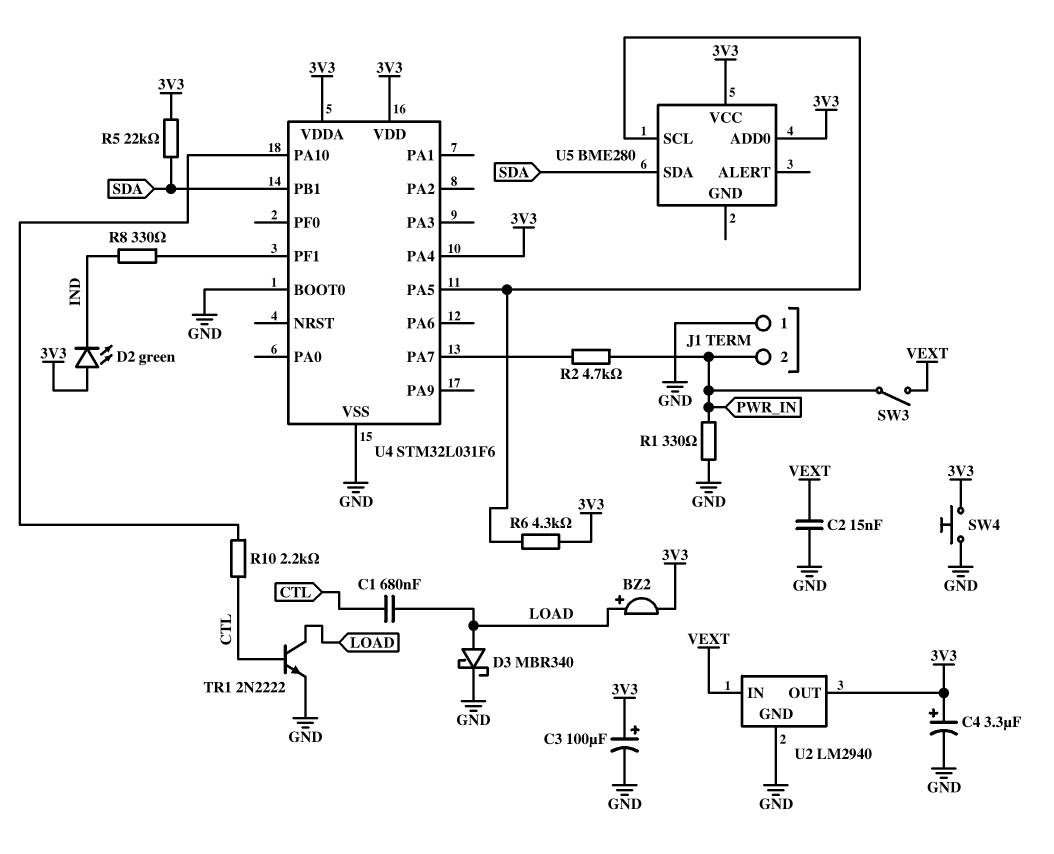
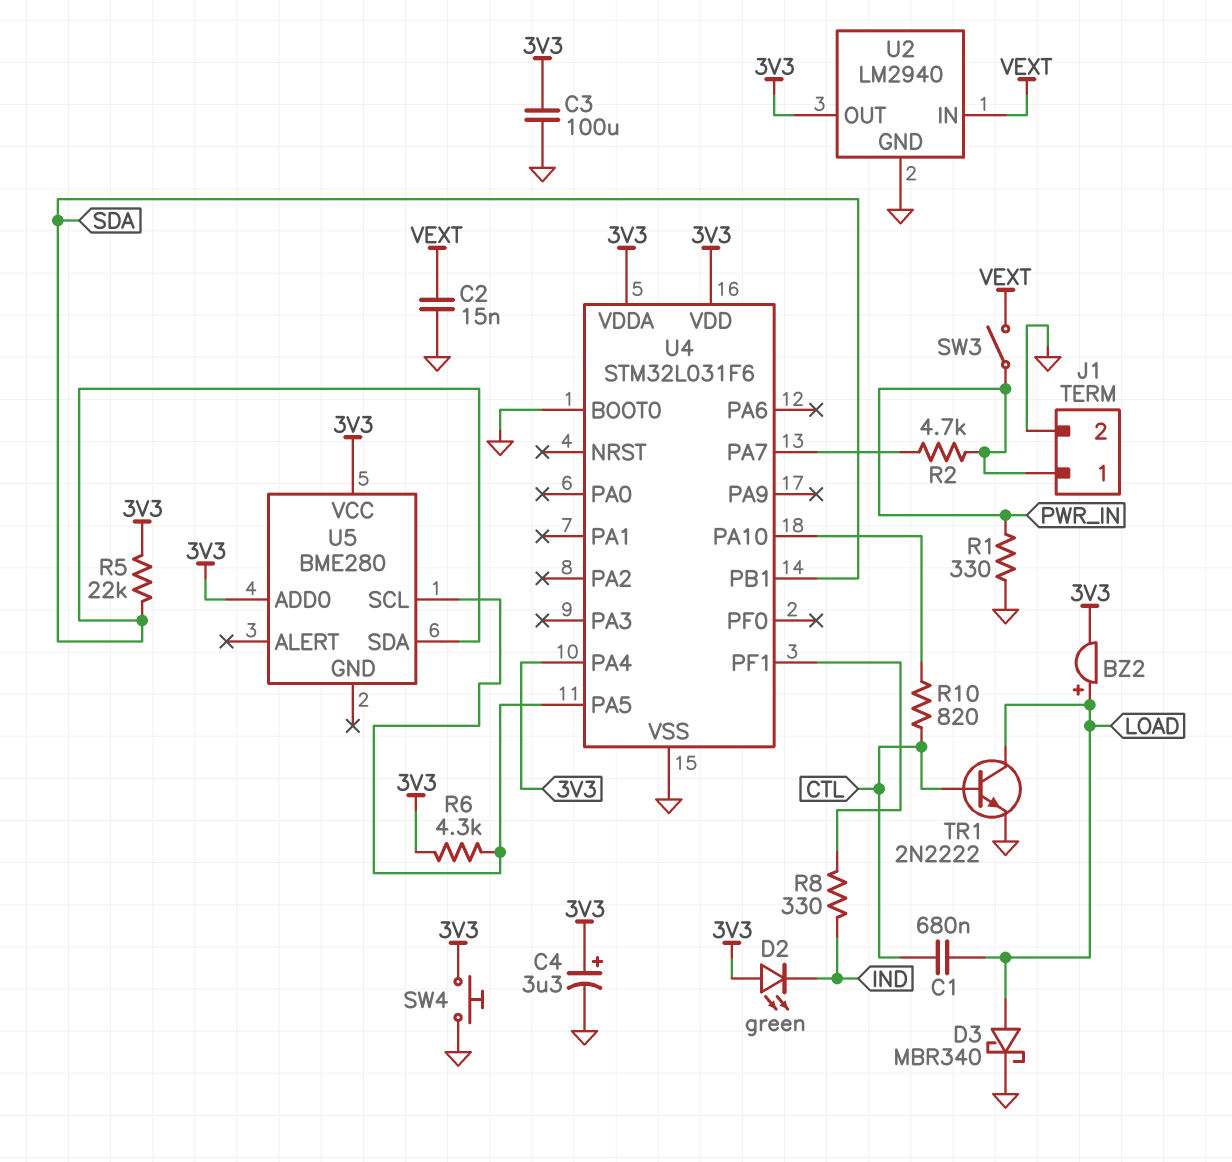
C3: 100uF (plus 3V3, minus GND) -> 100uF (3V3, GND)
J1 pin 1: GND -> PWR_IN
J1 pin 2: PWR_IN -> GND
R10: 2.2k (CTL, U4/PA10) -> 820 (CTL, U4/PA10)

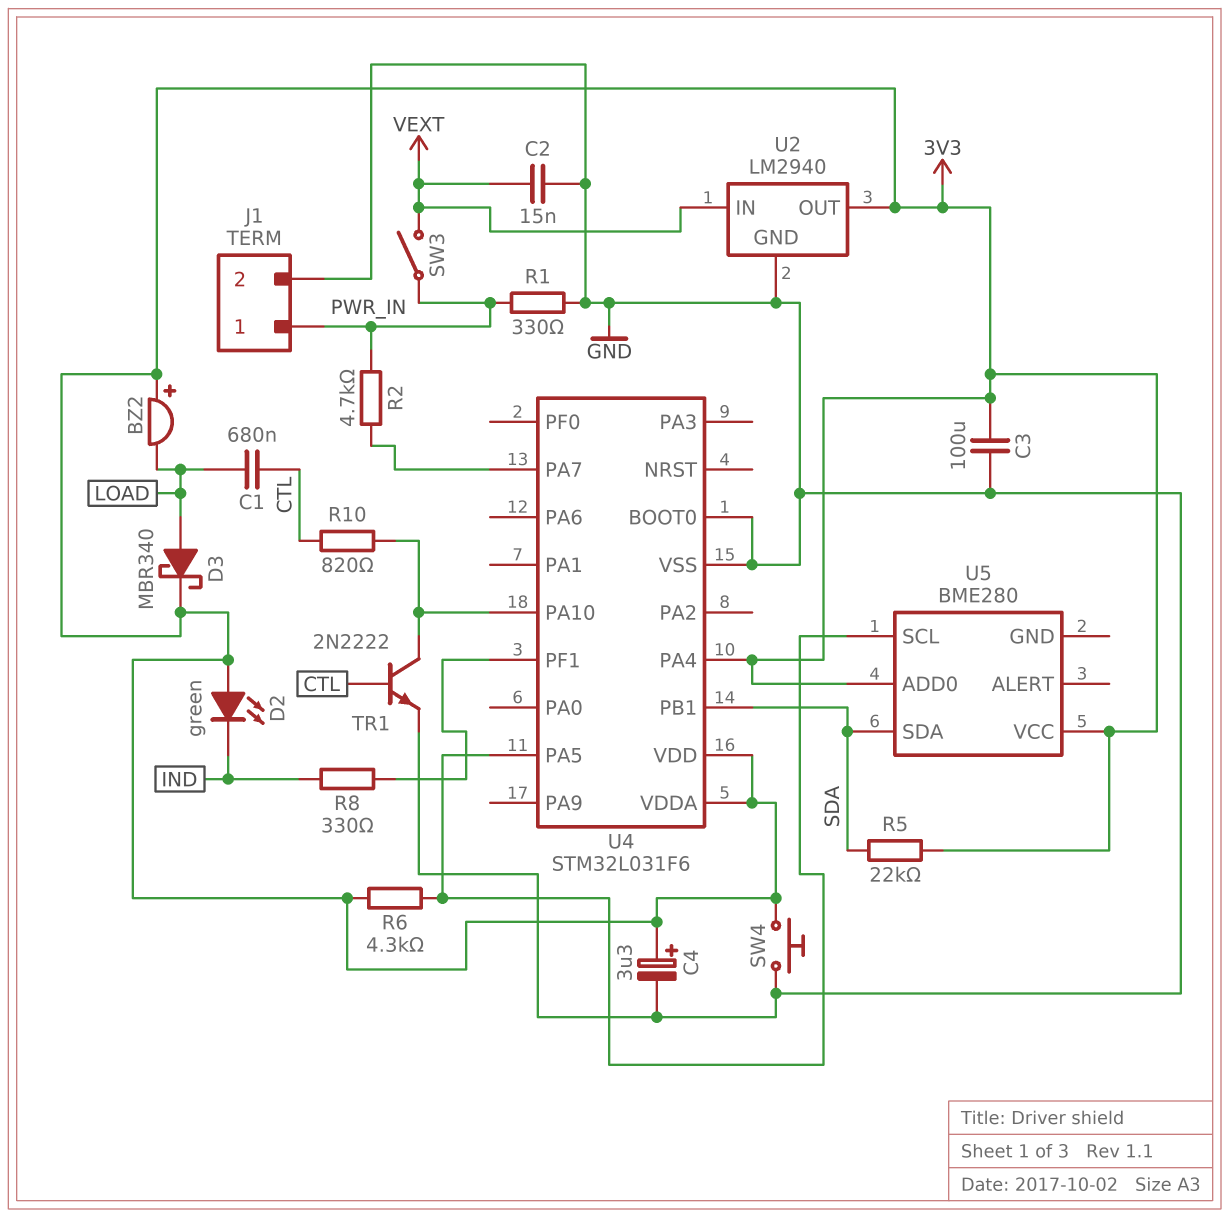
BZ2: buzzer (plus LOAD, minus 3V3) -> buzzer (plus 3V3, minus LOAD)
D3: schottky MBR340 (A LOAD, K GND) -> schottky MBR340 (A LOAD, K 3V3)
TR1: NPN 2N2222 (B CTL, C LOAD, E GND) -> NPN 2N2222 (B CTL, C U4/PA10, E GND)

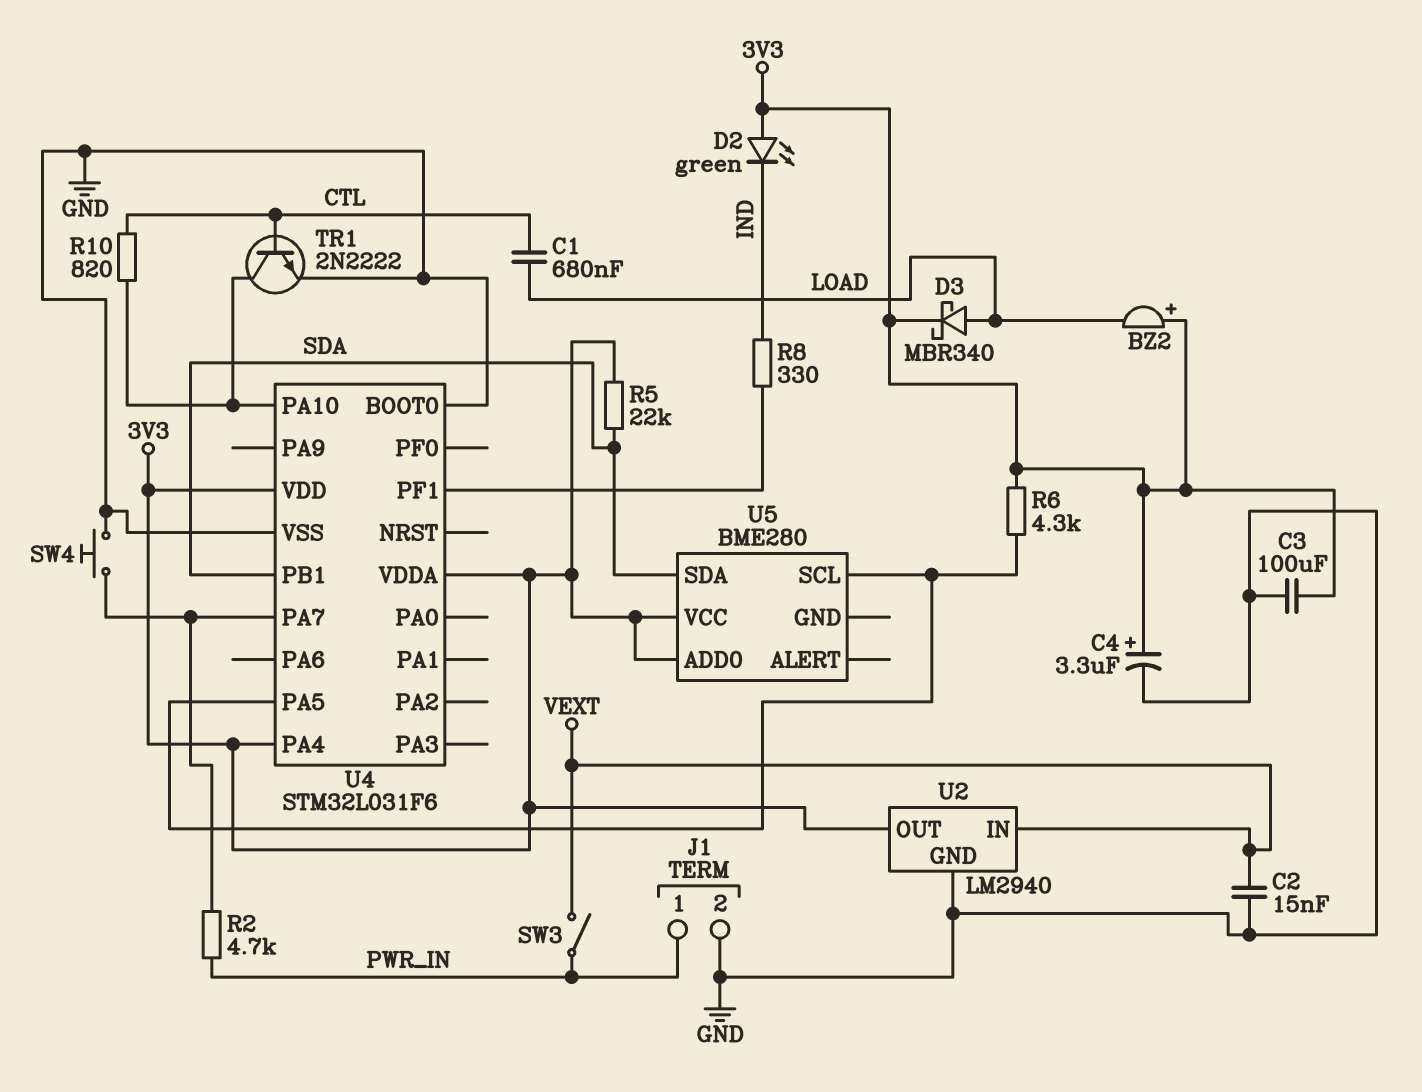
R1: 330 (GND, PWR_IN) -> none
SW4: button (3V3, GND) -> button (GND, U4/PA7)

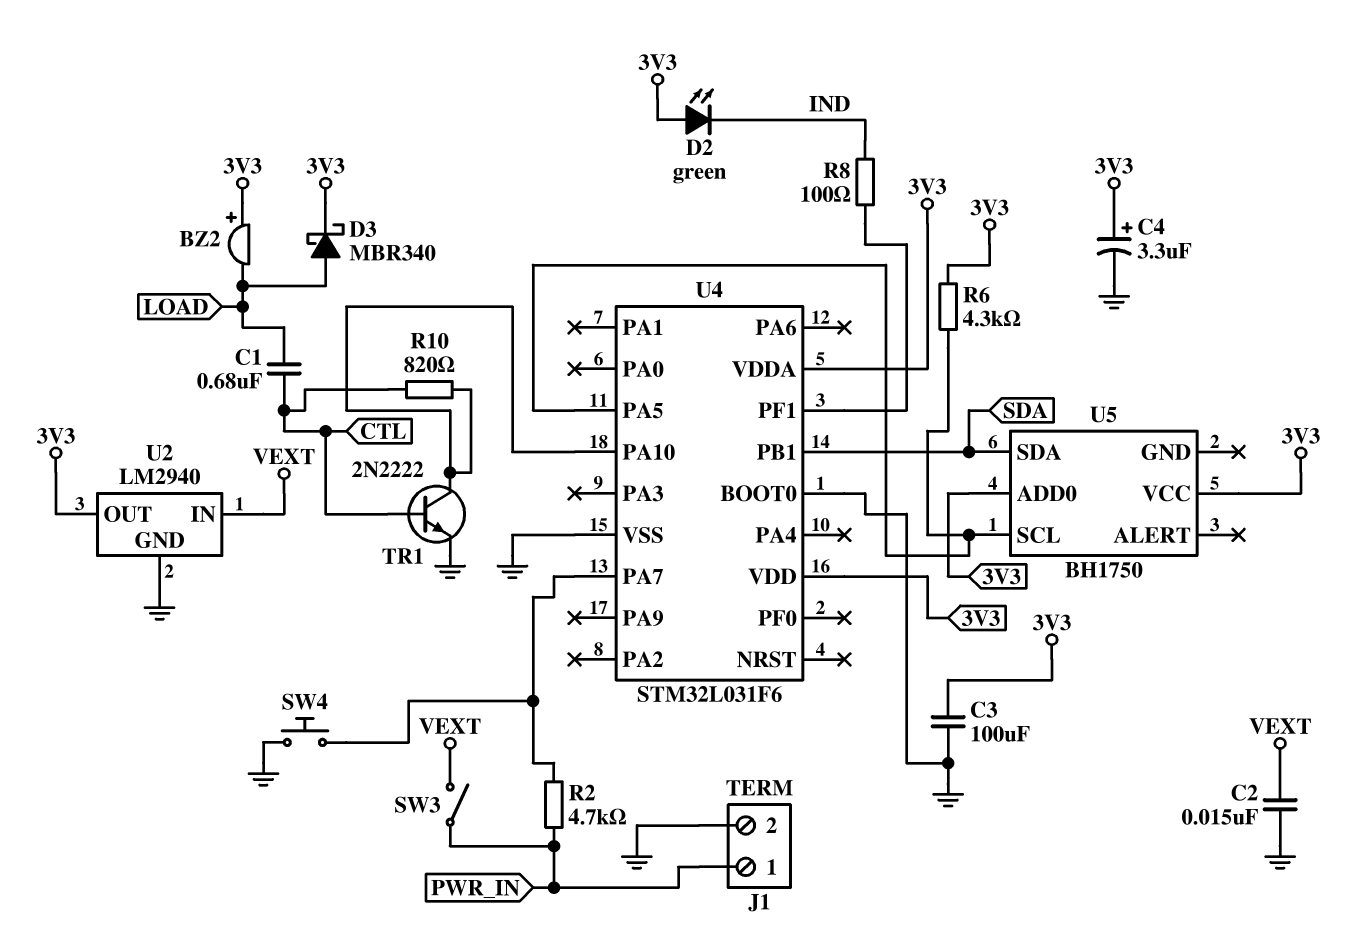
R5: 22k (3V3, SDA) -> none
R8: 330 (IND, U4/PF1) -> 100 (IND, U4/PF1)
U4 pin PA4: 3V3 -> none
U5: BME280 -> BH1750

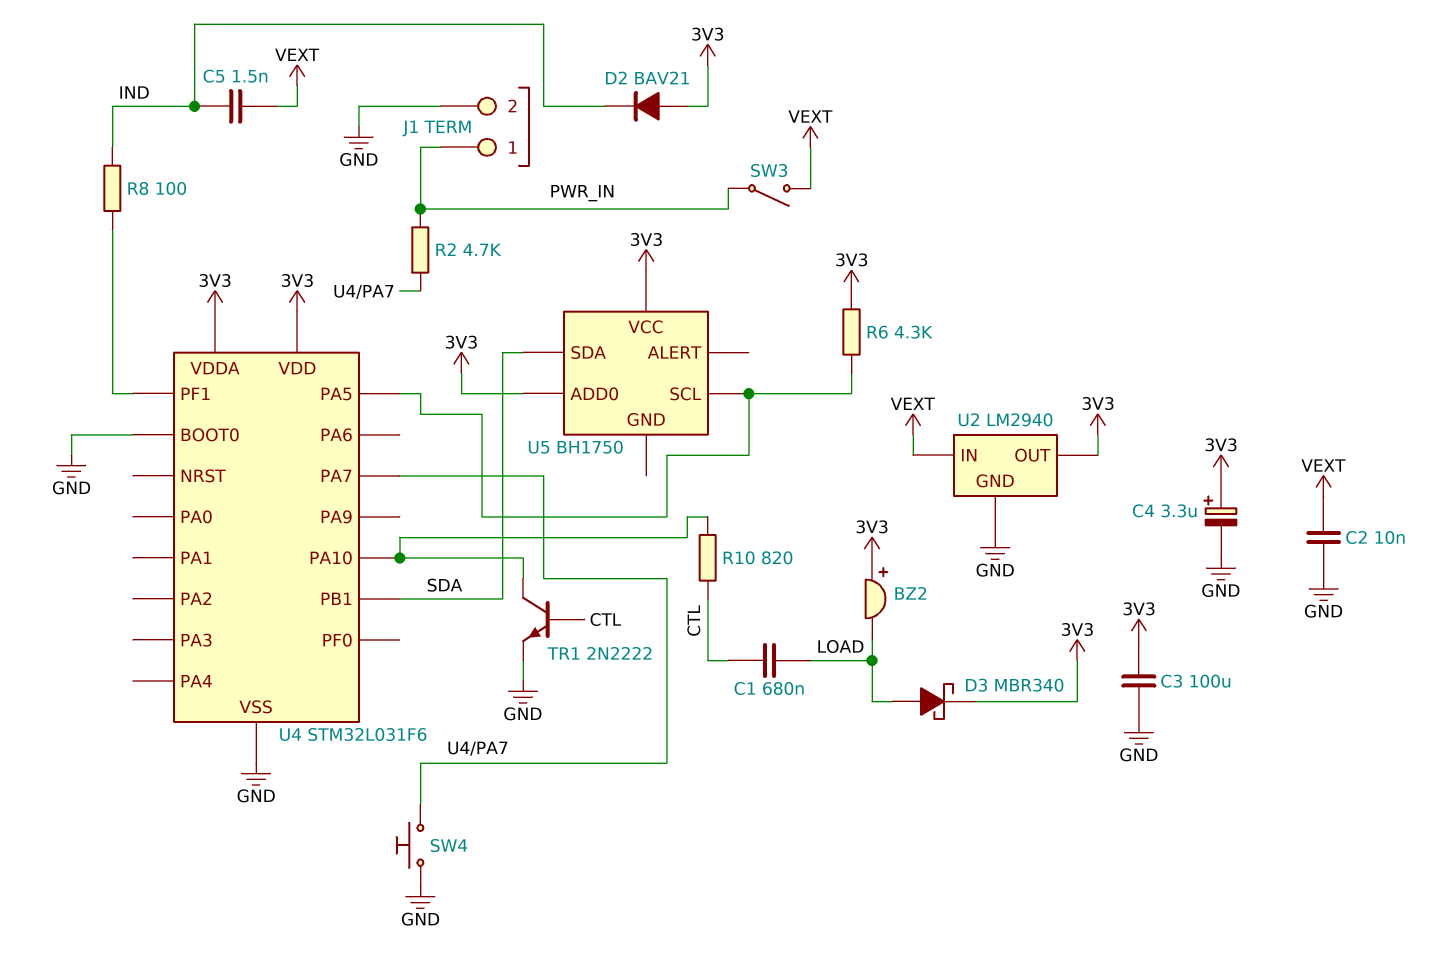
C2: 15nF (GND, VEXT) -> 10nF (GND, VEXT)
C5: none -> 1.5nF (IND, VEXT)
D2: LED green (A 3V3, K IND) -> diode BAV21 (A 3V3, K IND)

